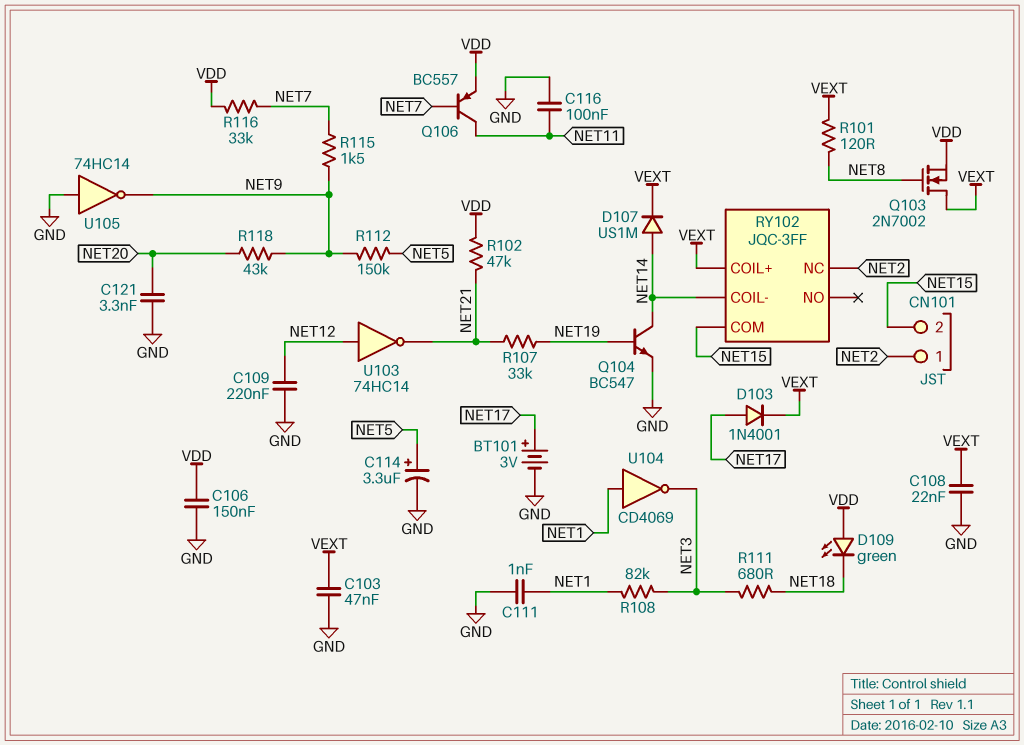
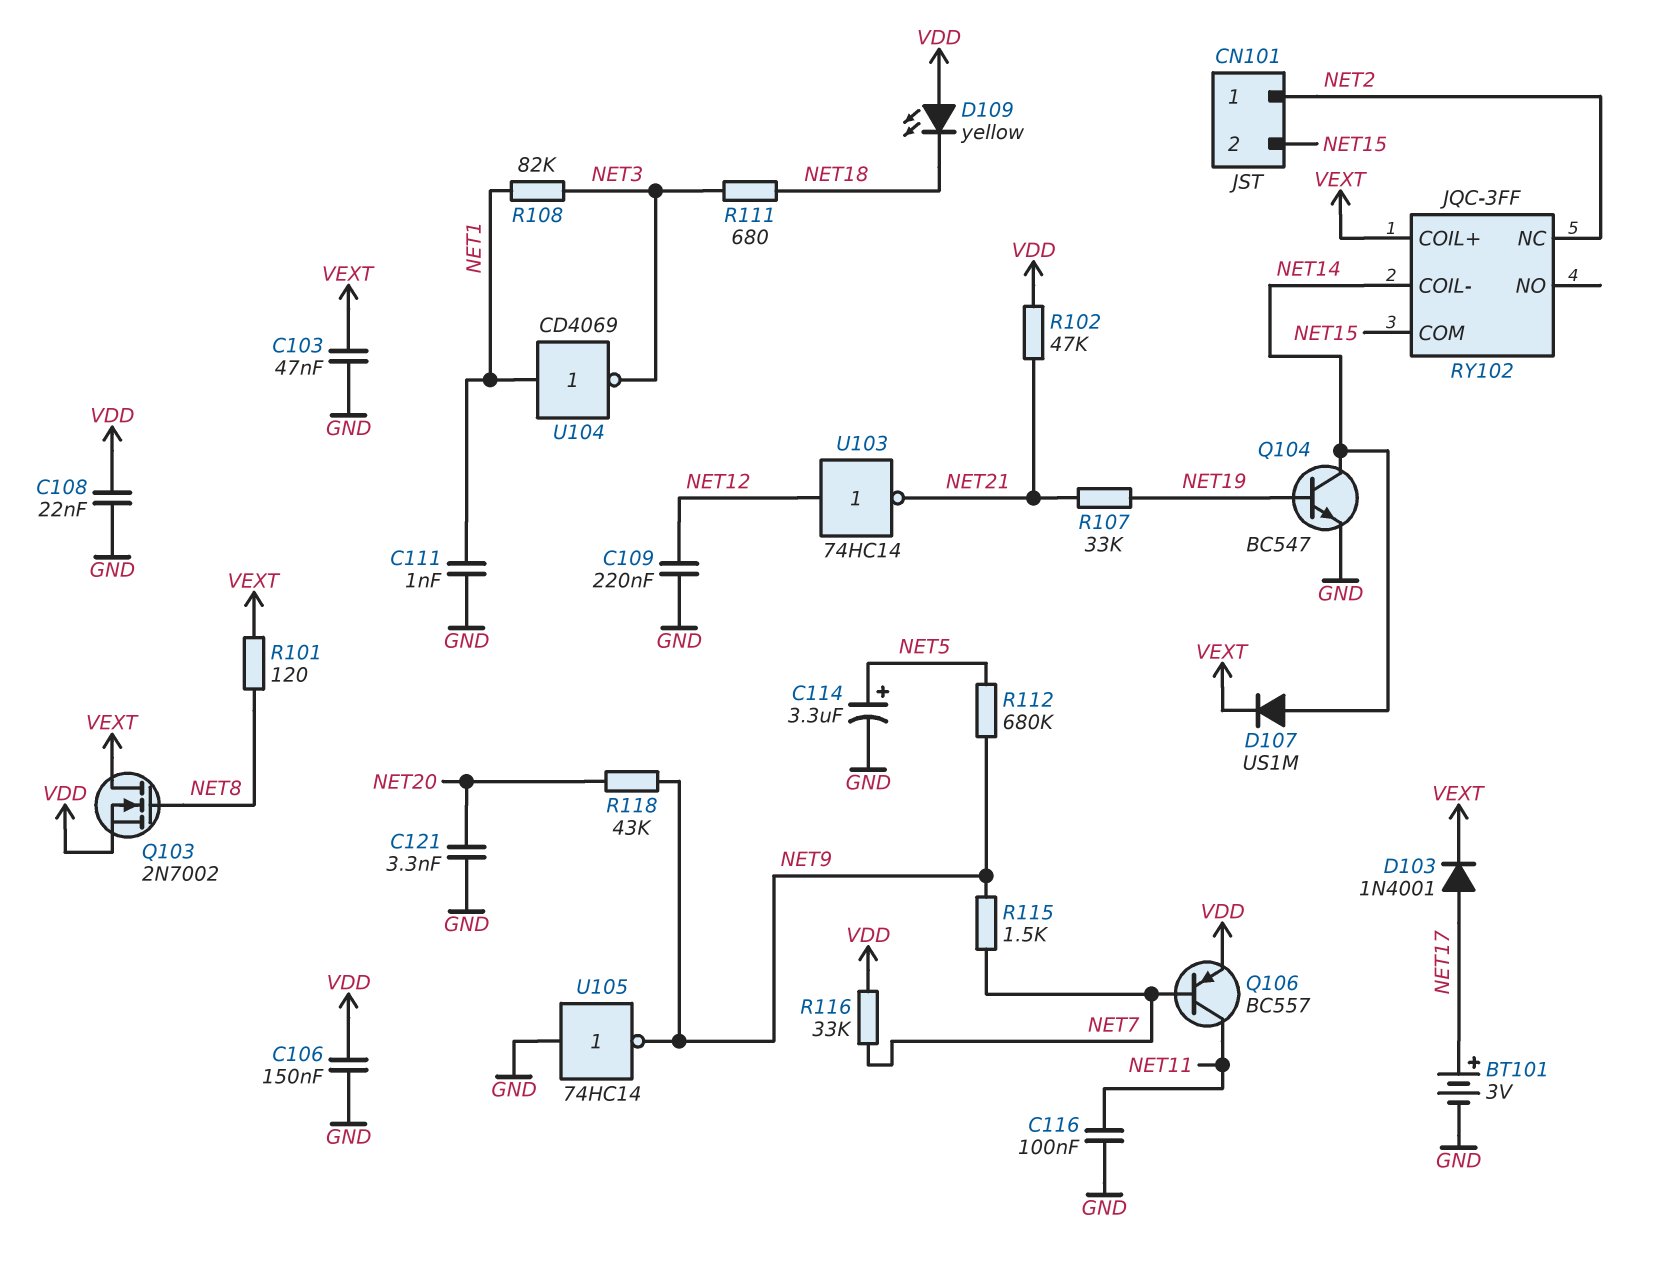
C108: 22nF (GND, VEXT) -> 22nF (GND, VDD)
D109: LED green (A VDD, K NET18) -> LED yellow (A VDD, K NET18)
R112: 150k (NET5, NET9) -> 680k (NET5, NET9)

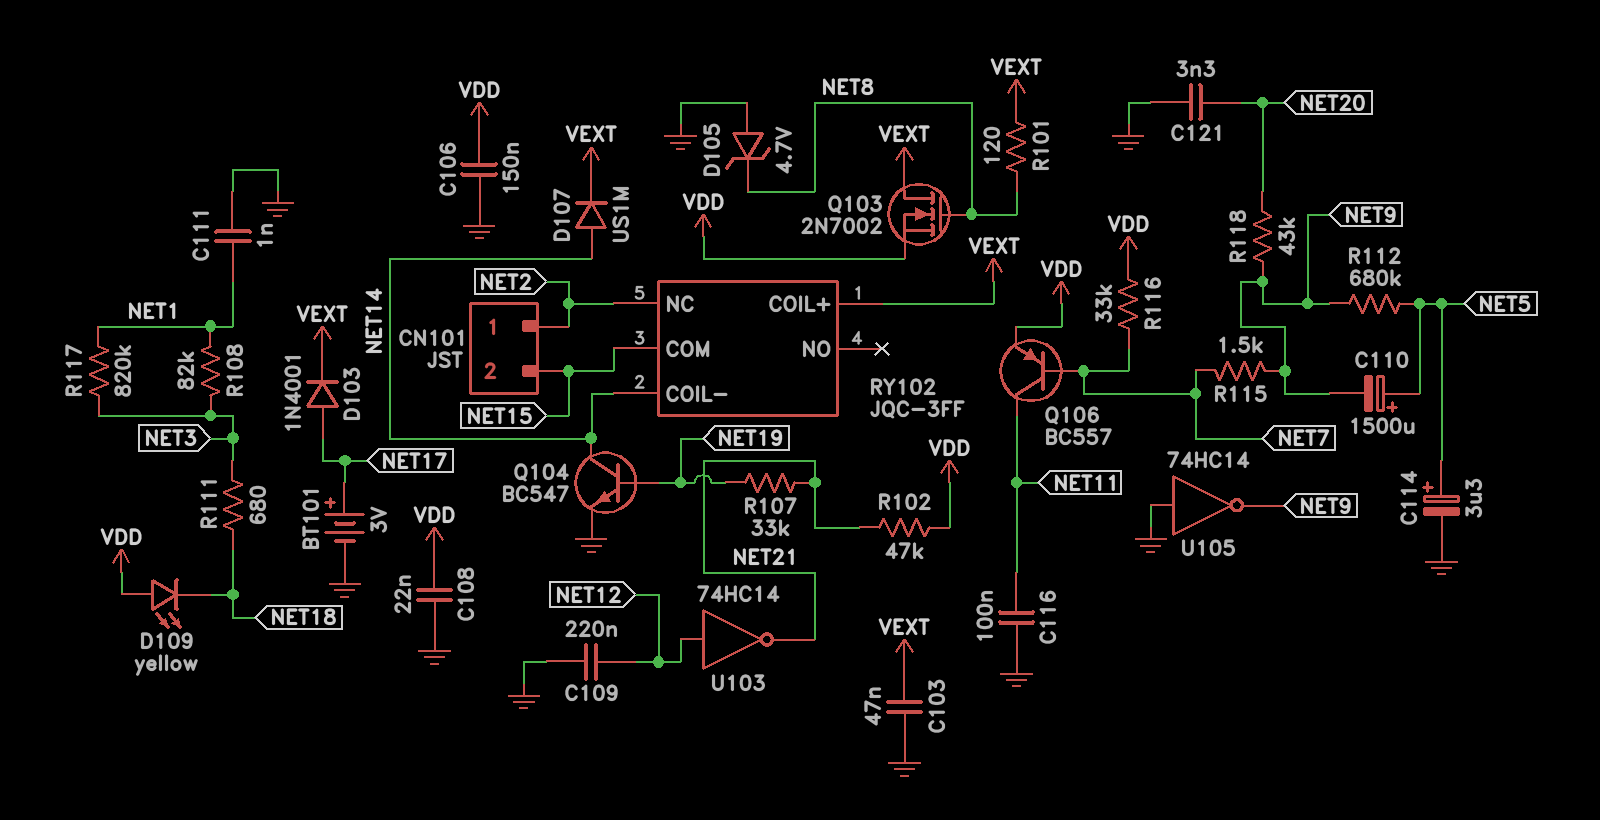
C110: none -> 1500uF (plus NET5, minus NET9)
D105: none -> zener 4.7V (A GND, K NET8)
R117: none -> 820k (NET1, NET3)
U104: NOT CD4069 (in NET1, out NET3) -> none

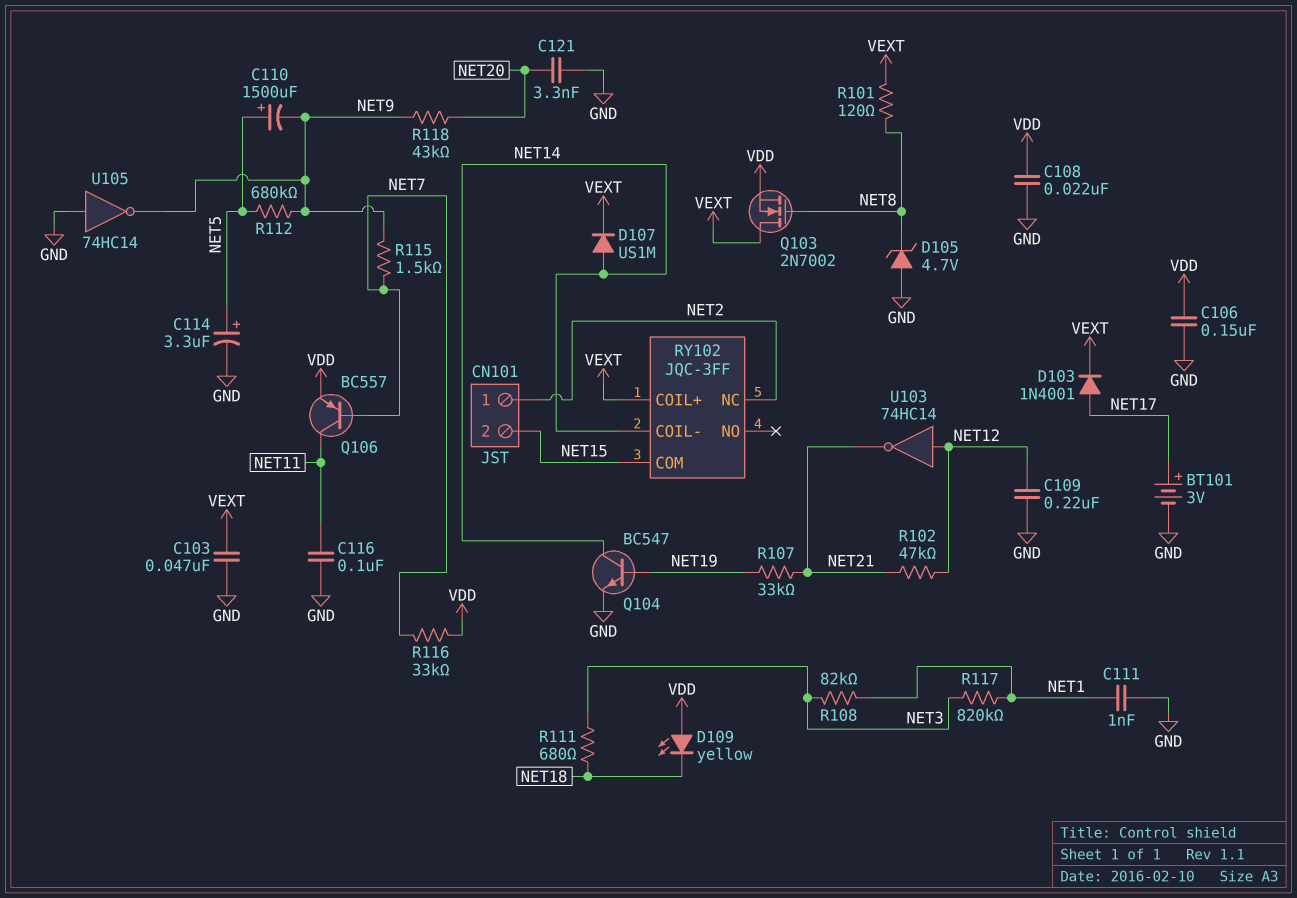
R102: 47k (NET21, VDD) -> 47k (NET12, NET21)

